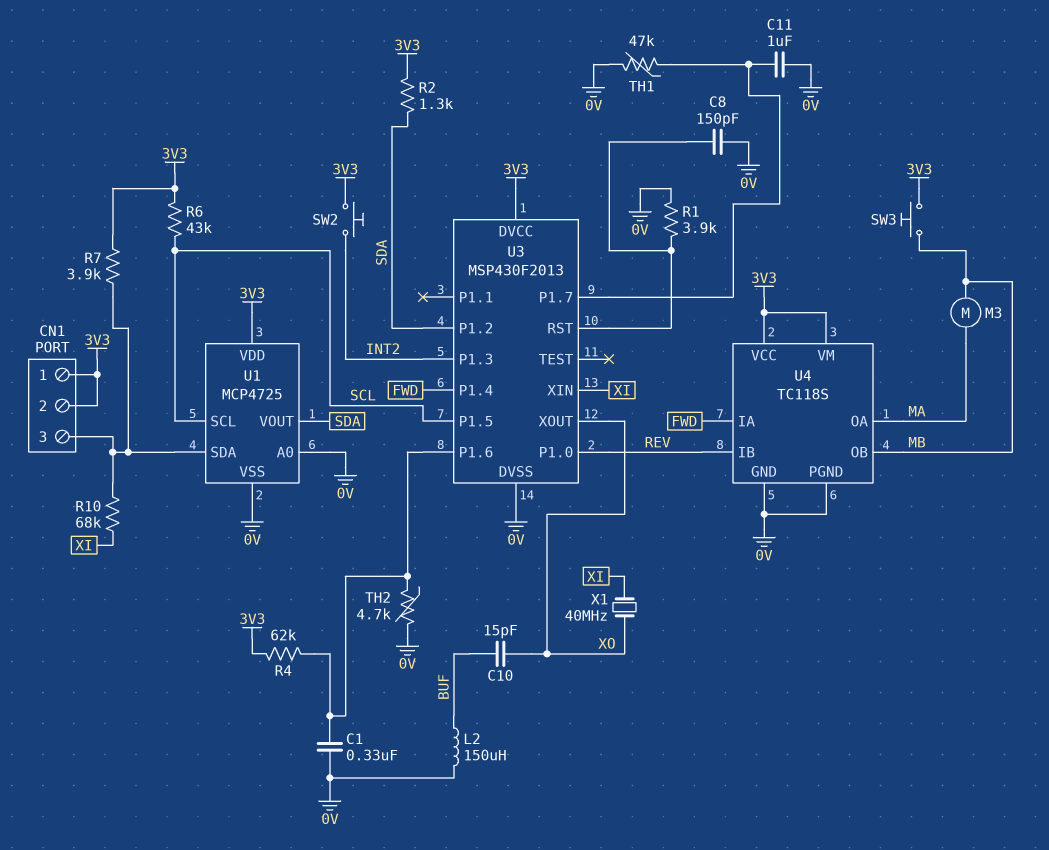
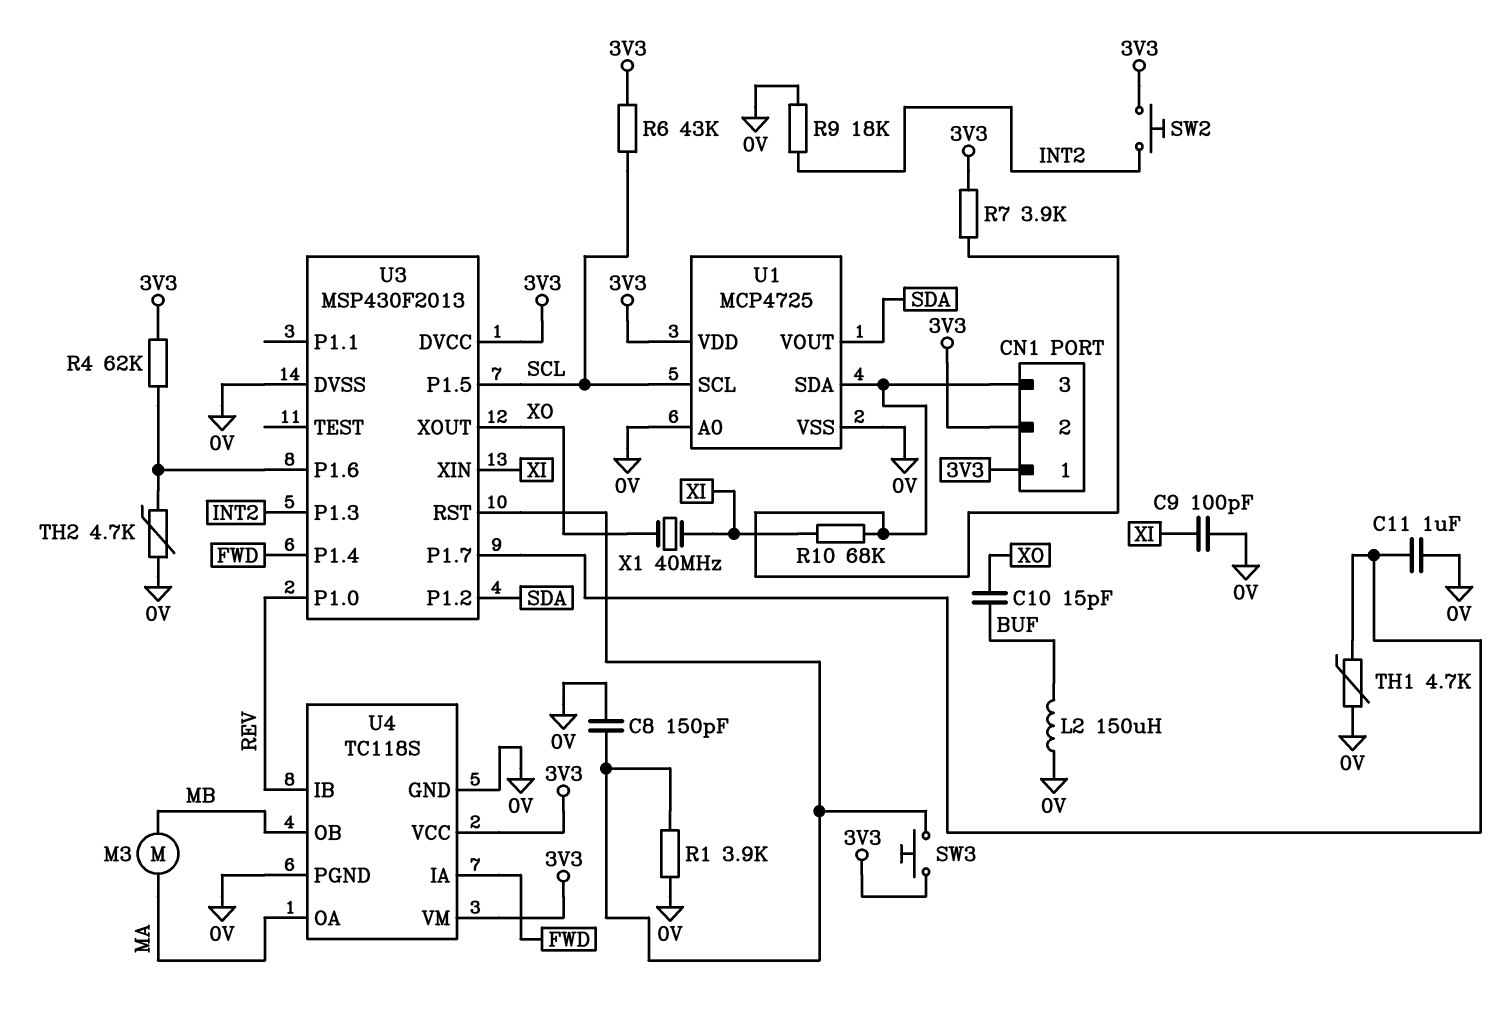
C1: 330nF (0V, U3/P1.6) -> none
C9: none -> 100pF (0V, XI)
R2: 1.3k (3V3, SDA) -> none
R9: none -> 18k (0V, INT2)
SW3: button (3V3, MB) -> button (3V3, U3/RST)
TH1: 47k (0V, U3/P1.7) -> 4.7k (0V, U3/P1.7)

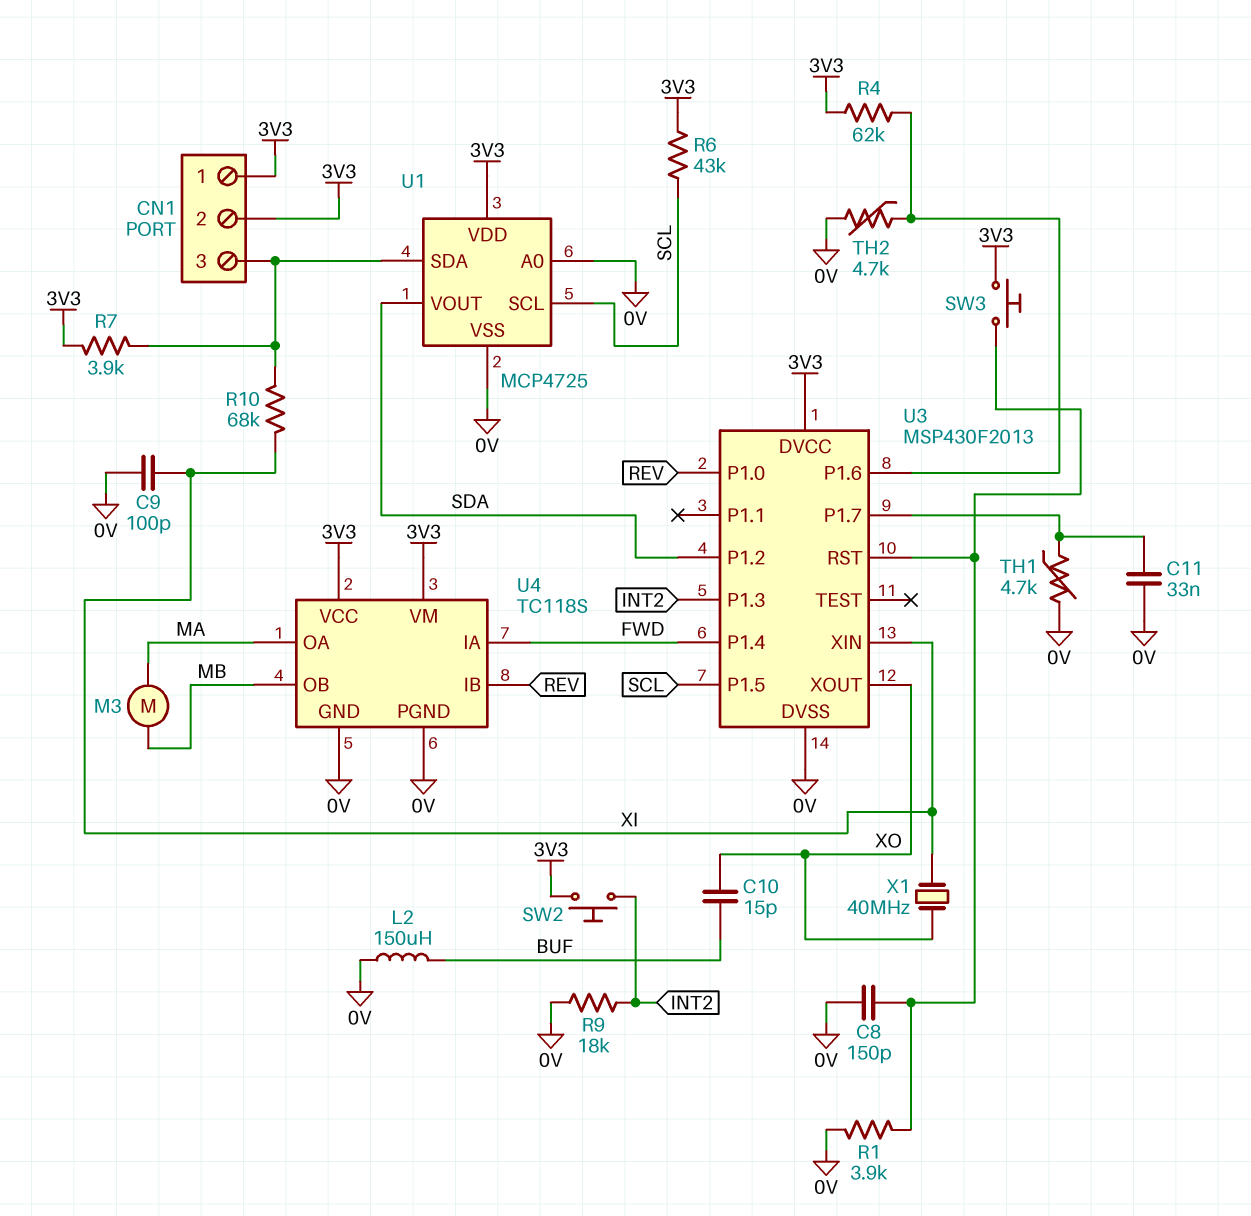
C11: 1uF (0V, U3/P1.7) -> 33nF (0V, U3/P1.7)

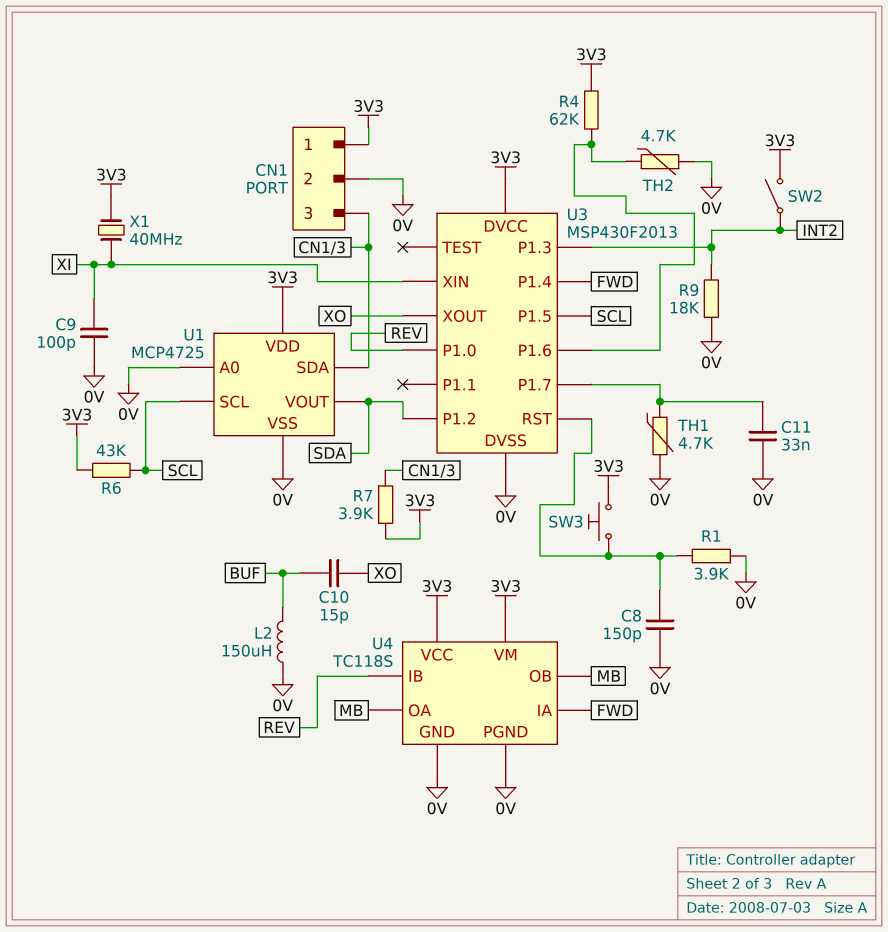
CN1 pin 2: 3V3 -> 0V
M3: motor (MA, MB) -> none
R10: 68k (CN1/3, XI) -> none
SW2: button (3V3, INT2) -> switch (3V3, INT2)
U4 pin OA: MA -> MB
X1: 40MHz (XI, XO) -> 40MHz (3V3, XI)

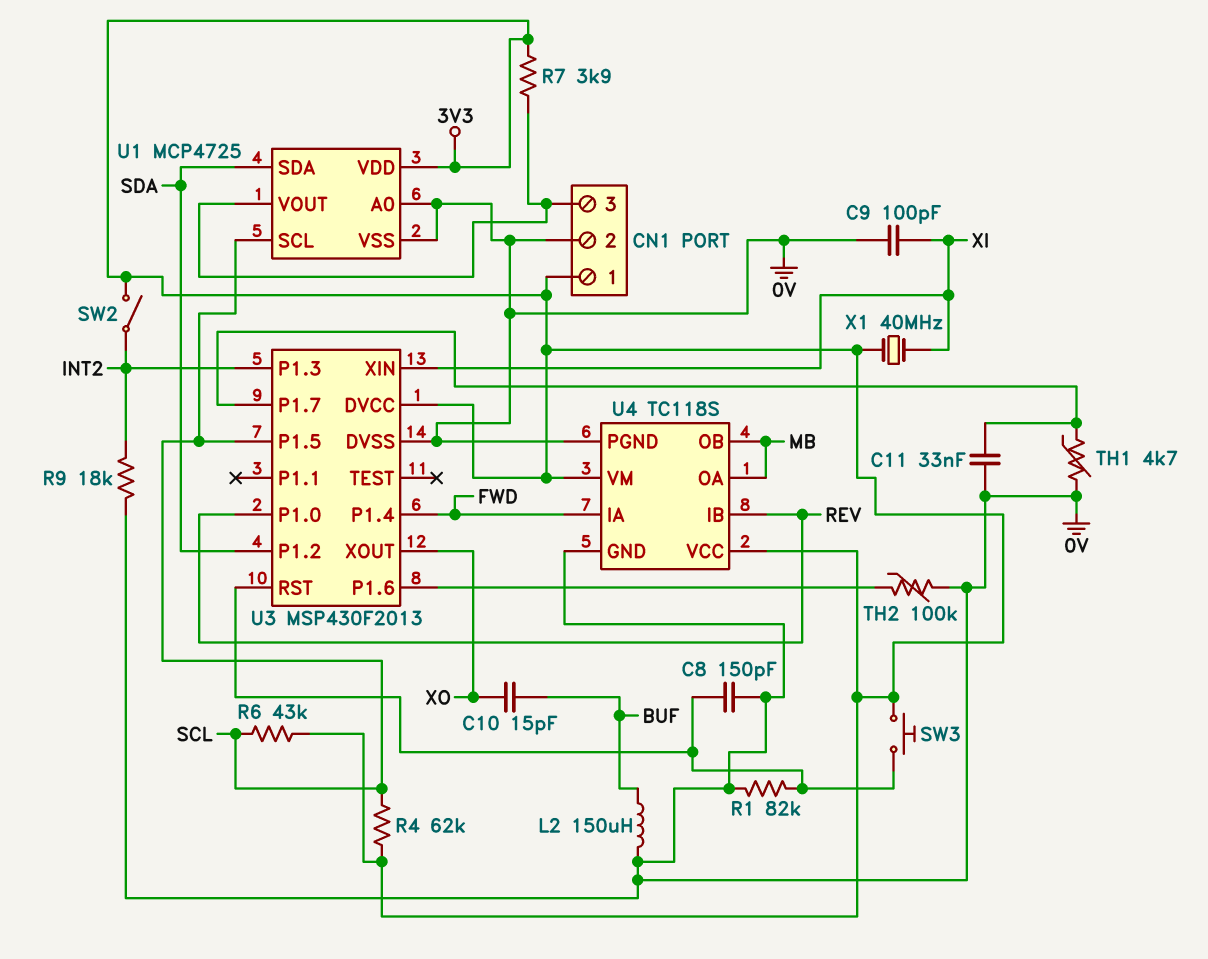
R1: 3.9k (0V, U3/RST) -> 82k (0V, U3/RST)
R4: 62k (3V3, U3/P1.6) -> 62k (3V3, SCL)
TH2: 4.7k (0V, U3/P1.6) -> 100k (0V, U3/P1.6)
U1 pin SDA: CN1/3 -> SDA
U1 pin VOUT: SDA -> CN1/3

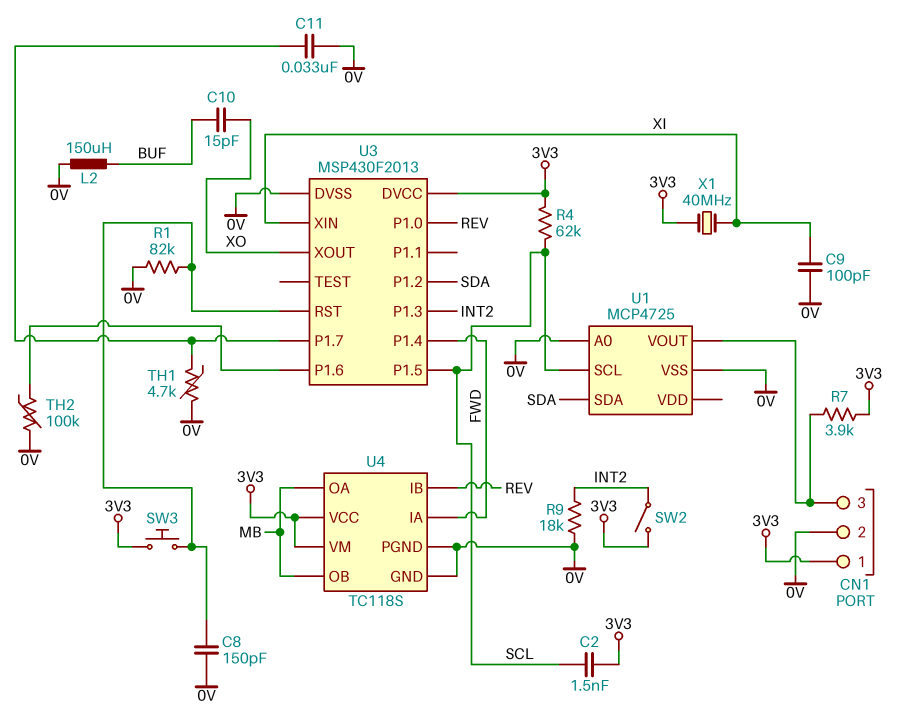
C2: none -> 1.5nF (3V3, SCL)
R6: 43k (3V3, SCL) -> none
U1 pin VDD: 3V3 -> none

